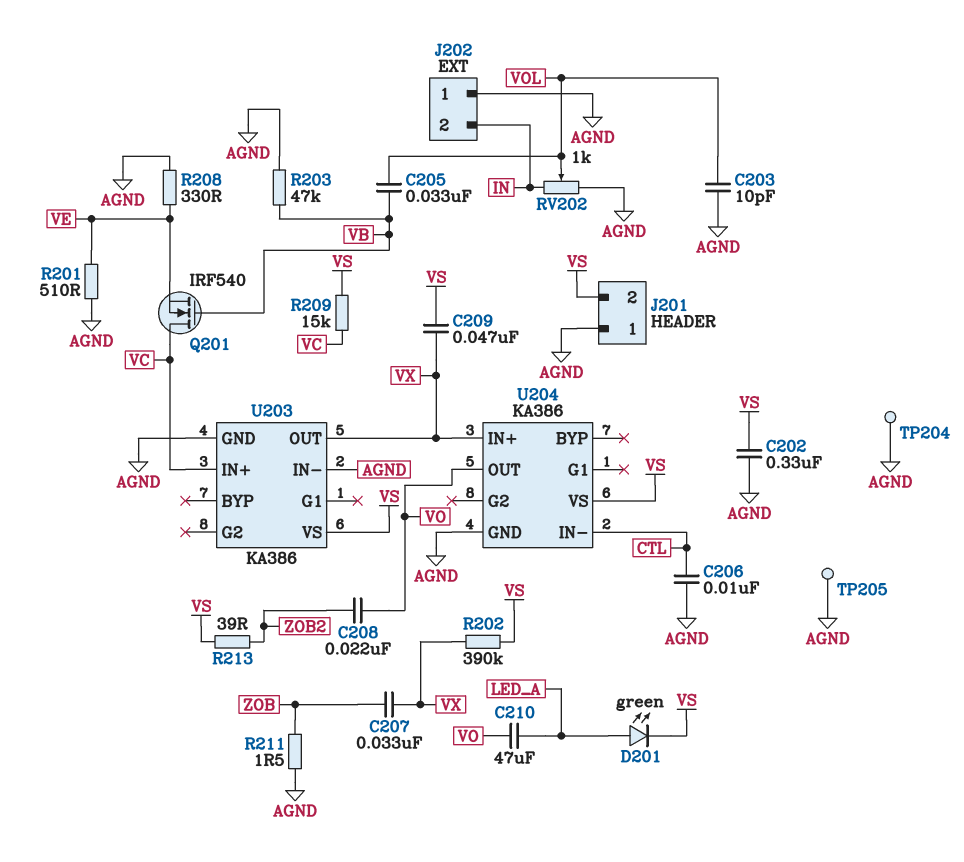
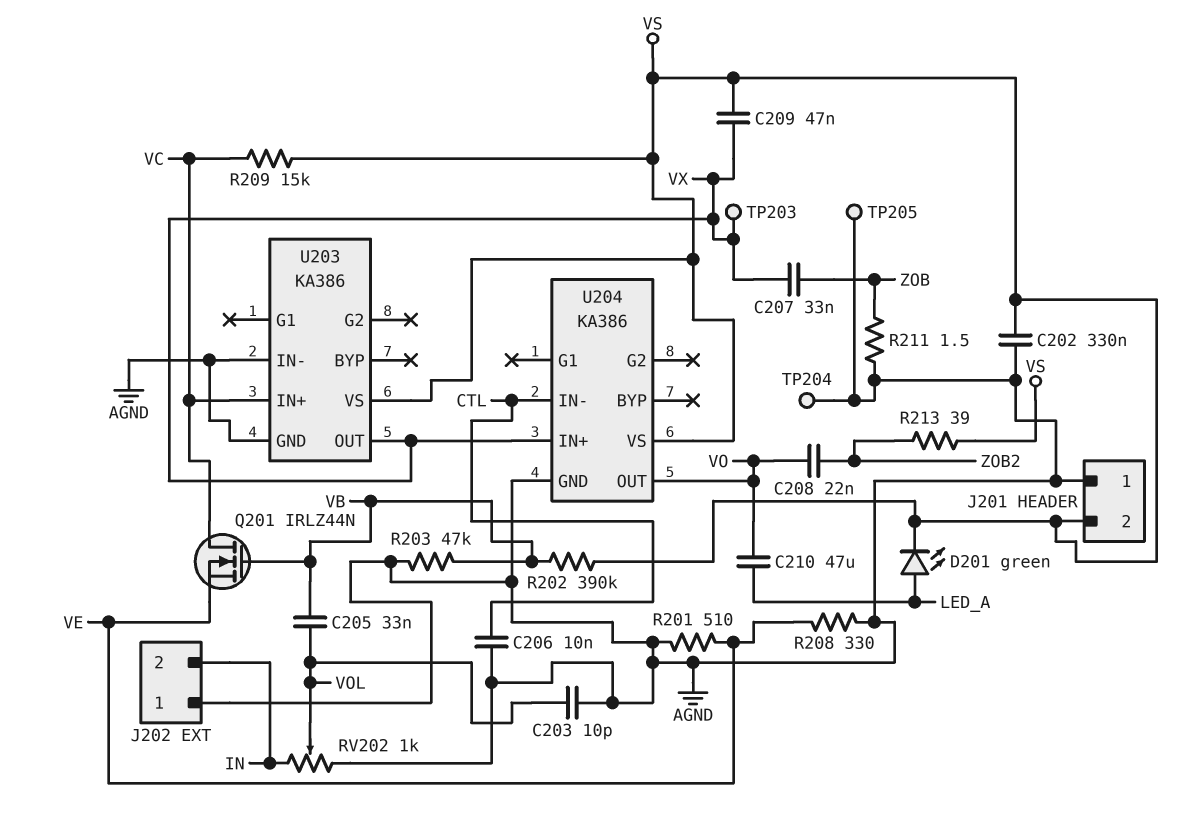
Q201: NMOS IRF540 (G VB, D VC, S VE) -> NMOS IRLZ44N (G VB, D VC, S VE)
R202: 390k (VS, VX) -> 390k (VB, VS)
TP203: none -> test point (VX)

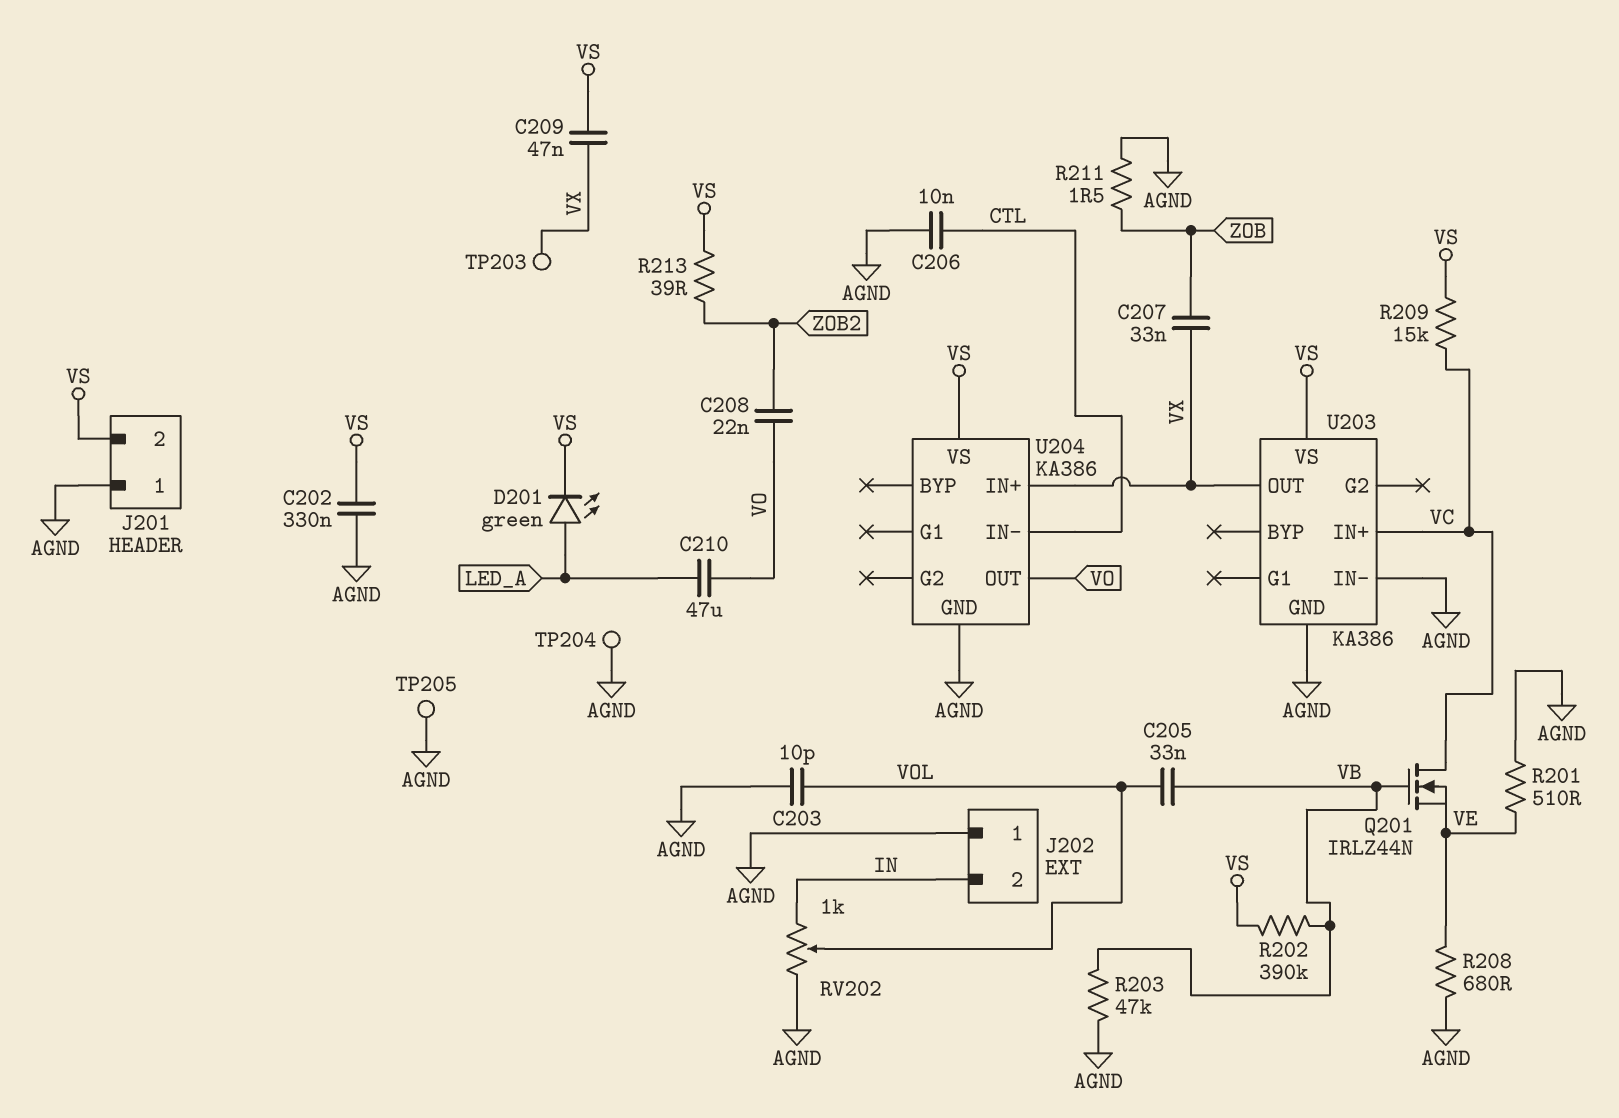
R208: 330 (AGND, VE) -> 680 (AGND, VE)

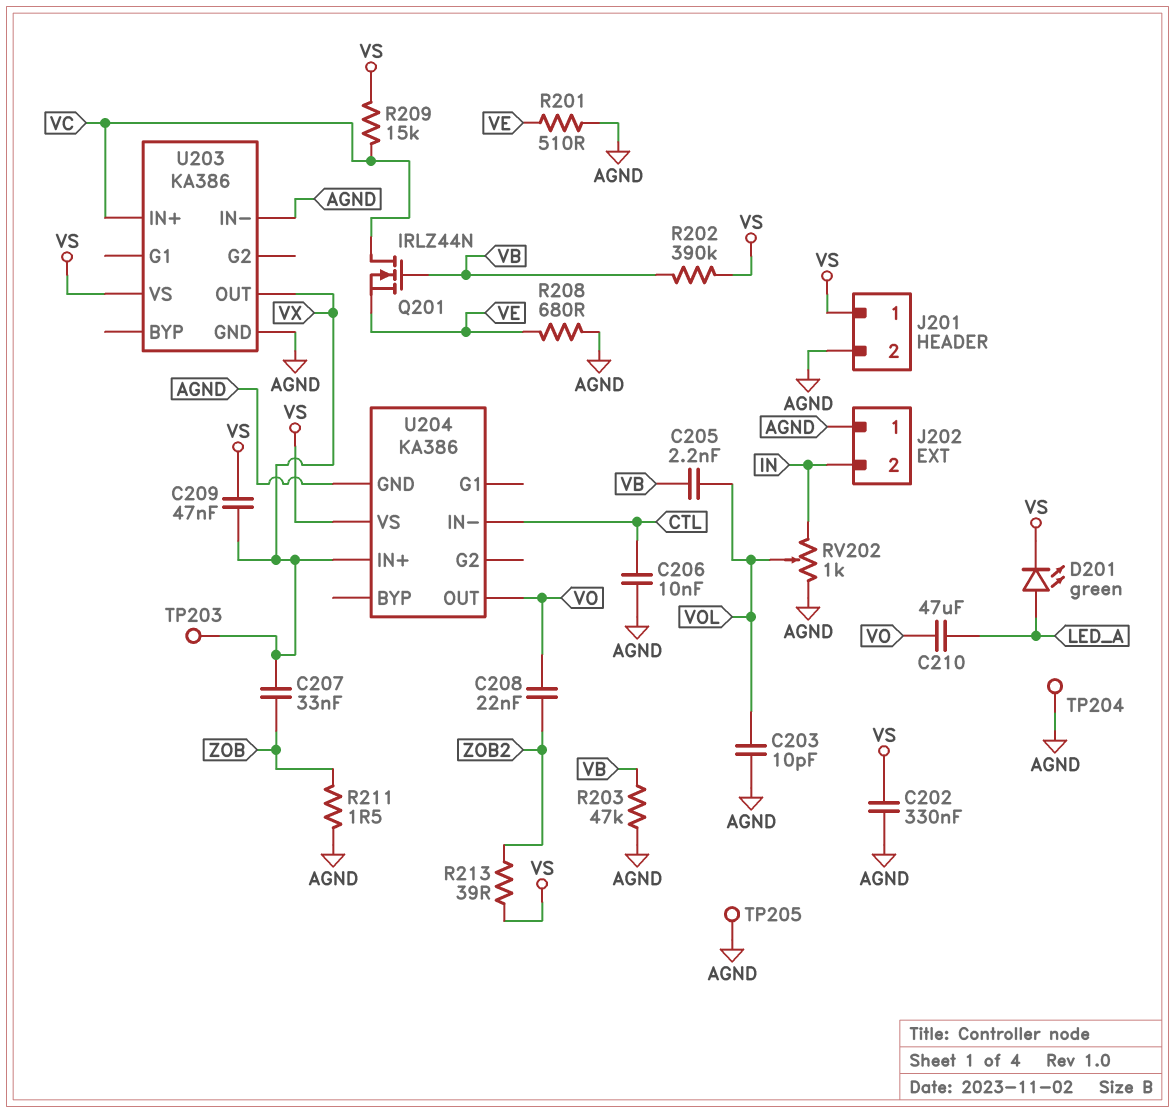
C205: 33nF (VB, VOL) -> 2.2nF (VB, VOL)
J201 pin 1: AGND -> VS
J201 pin 2: VS -> AGND

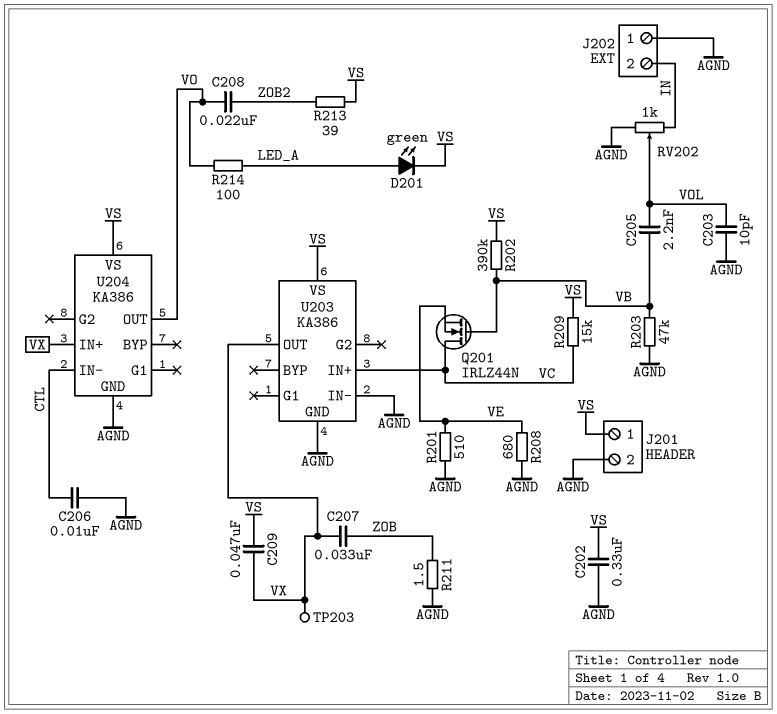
C210: 47uF (LED_A, VO) -> none
R214: none -> 100 (LED_A, VO)
TP204: test point (AGND) -> none
TP205: test point (AGND) -> none

